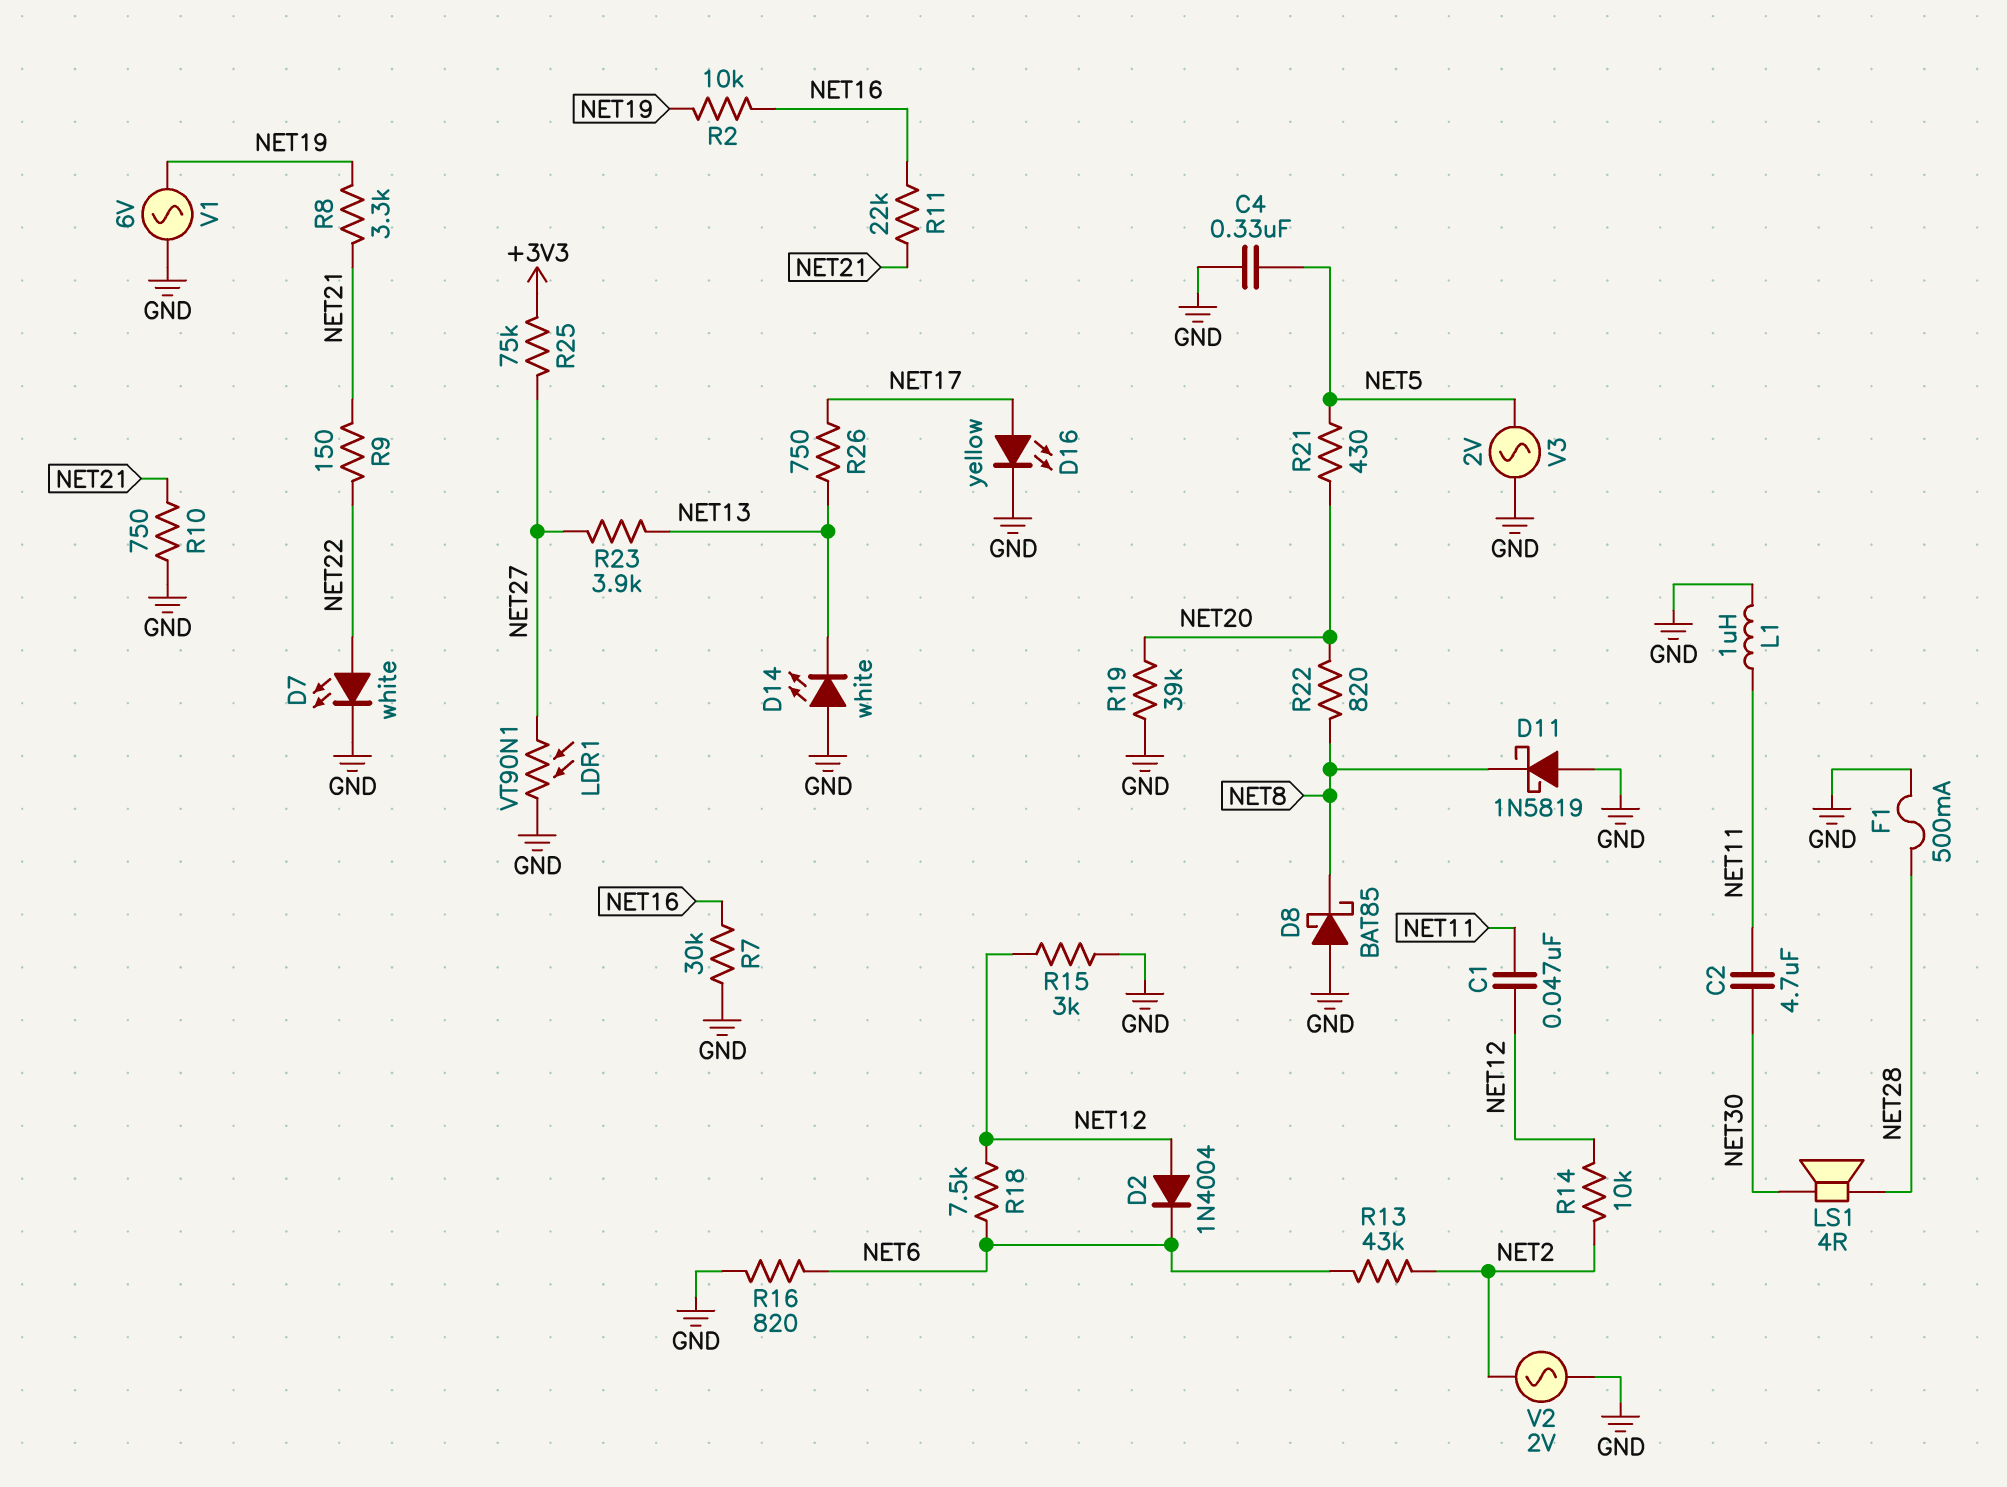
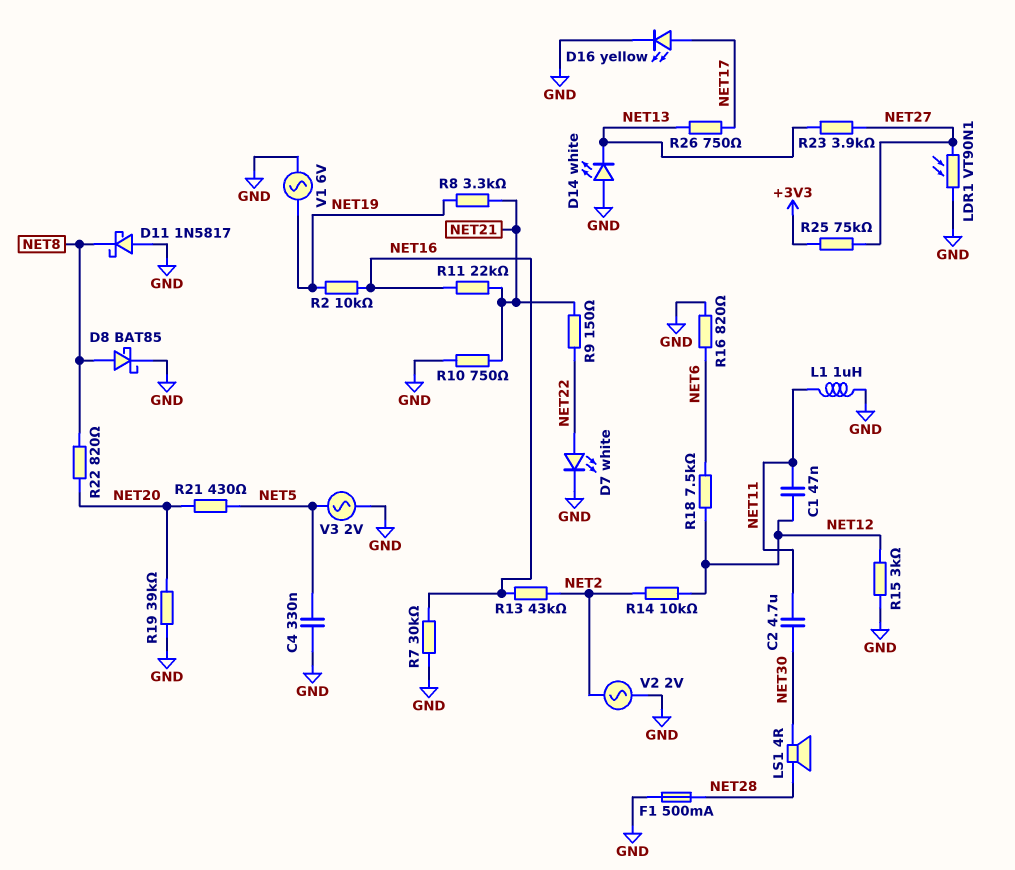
D2: diode 1N4004 (A NET12, K NET6) -> none
D8: schottky BAT85 (A GND, K NET8) -> schottky BAT85 (A NET8, K GND)
D11: schottky 1N5819 (A GND, K NET8) -> schottky 1N5817 (A GND, K NET8)
R13: 43k (NET2, NET6) -> 43k (NET2, NET16)

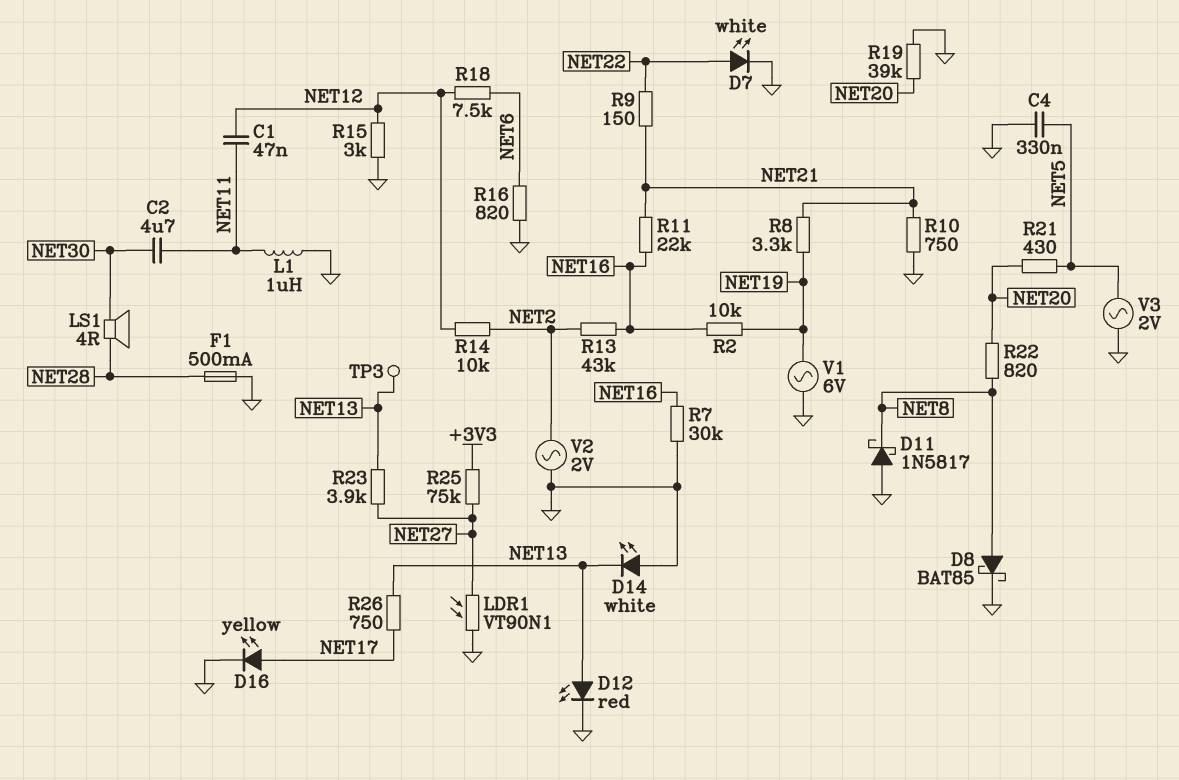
D12: none -> LED red (A NET13, K GND)
TP3: none -> test point (NET13)

